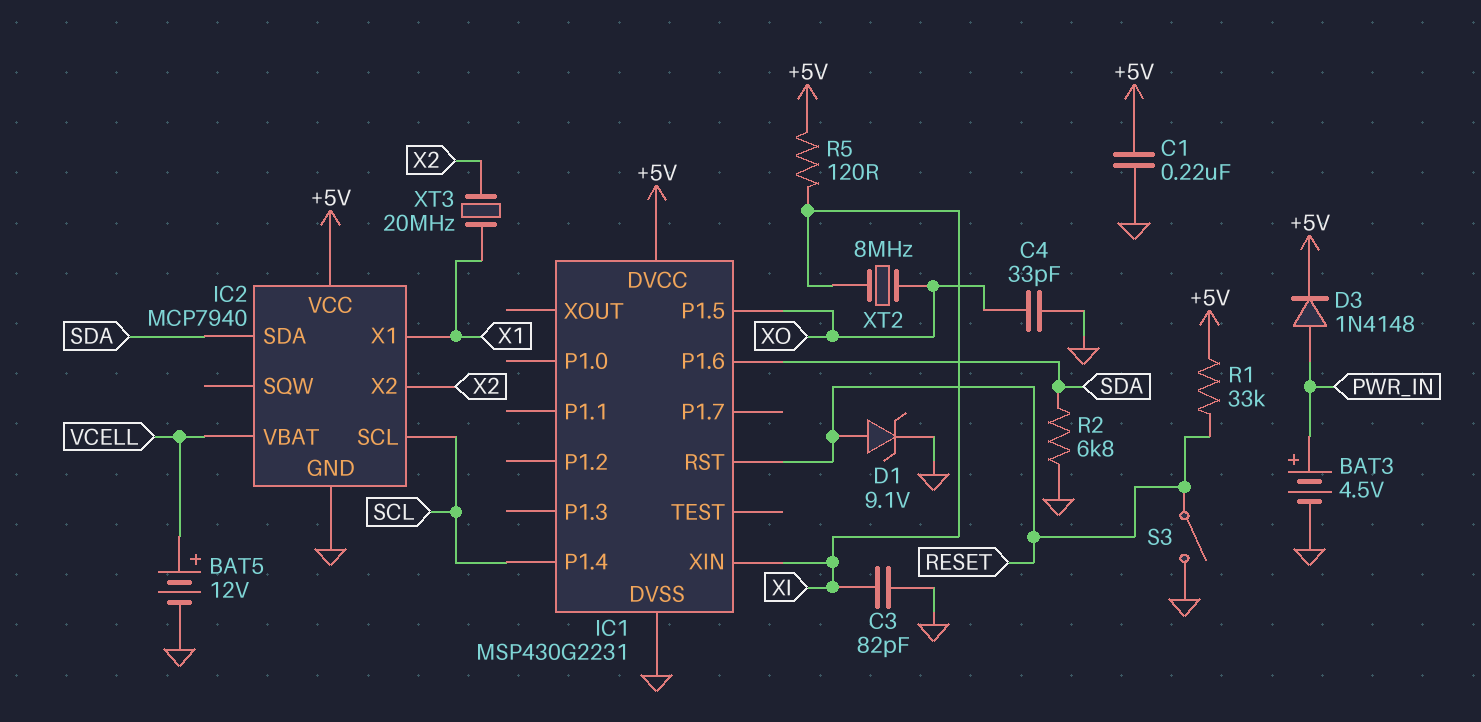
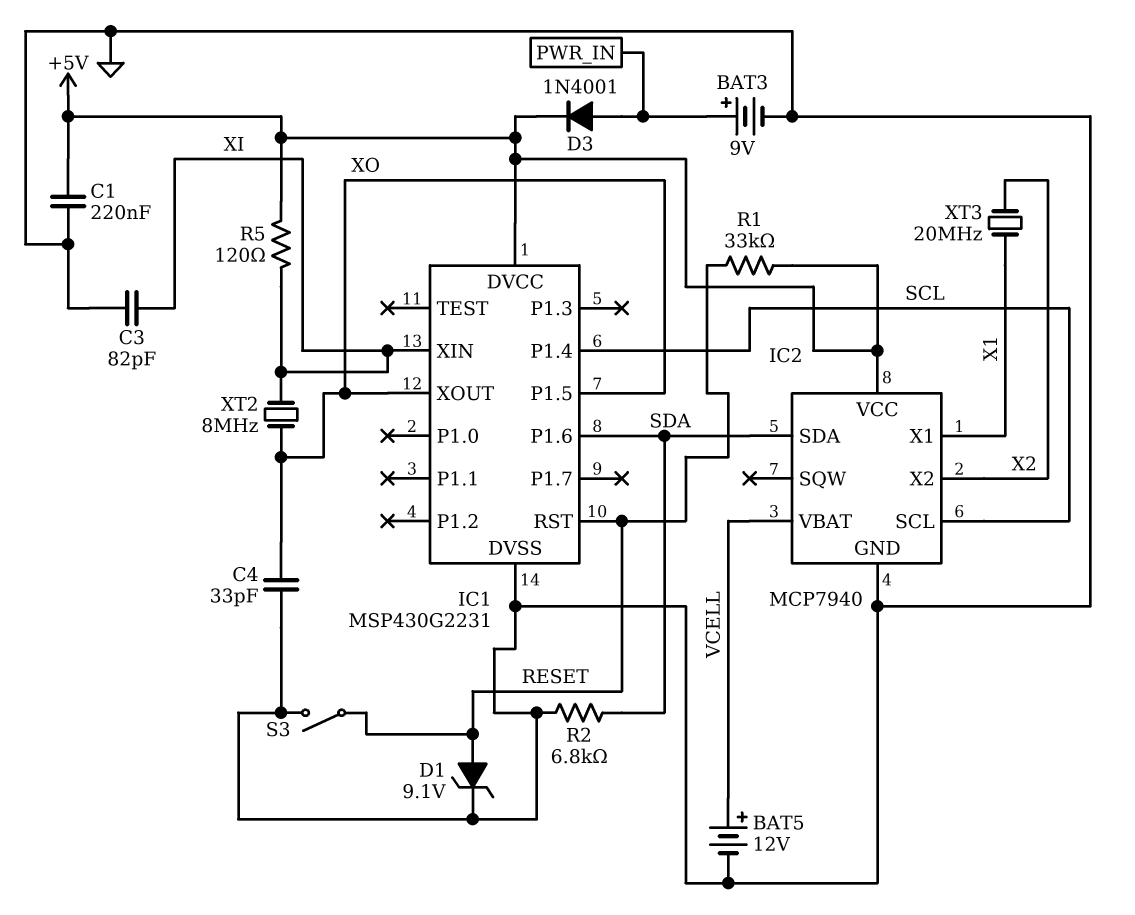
BAT3: 4.5V (plus PWR_IN, minus GND) -> 9V (plus PWR_IN, minus GND)
D3: diode 1N4148 (A PWR_IN, K +5V) -> diode 1N4001 (A PWR_IN, K +5V)
IC1 pin XOUT: none -> XO

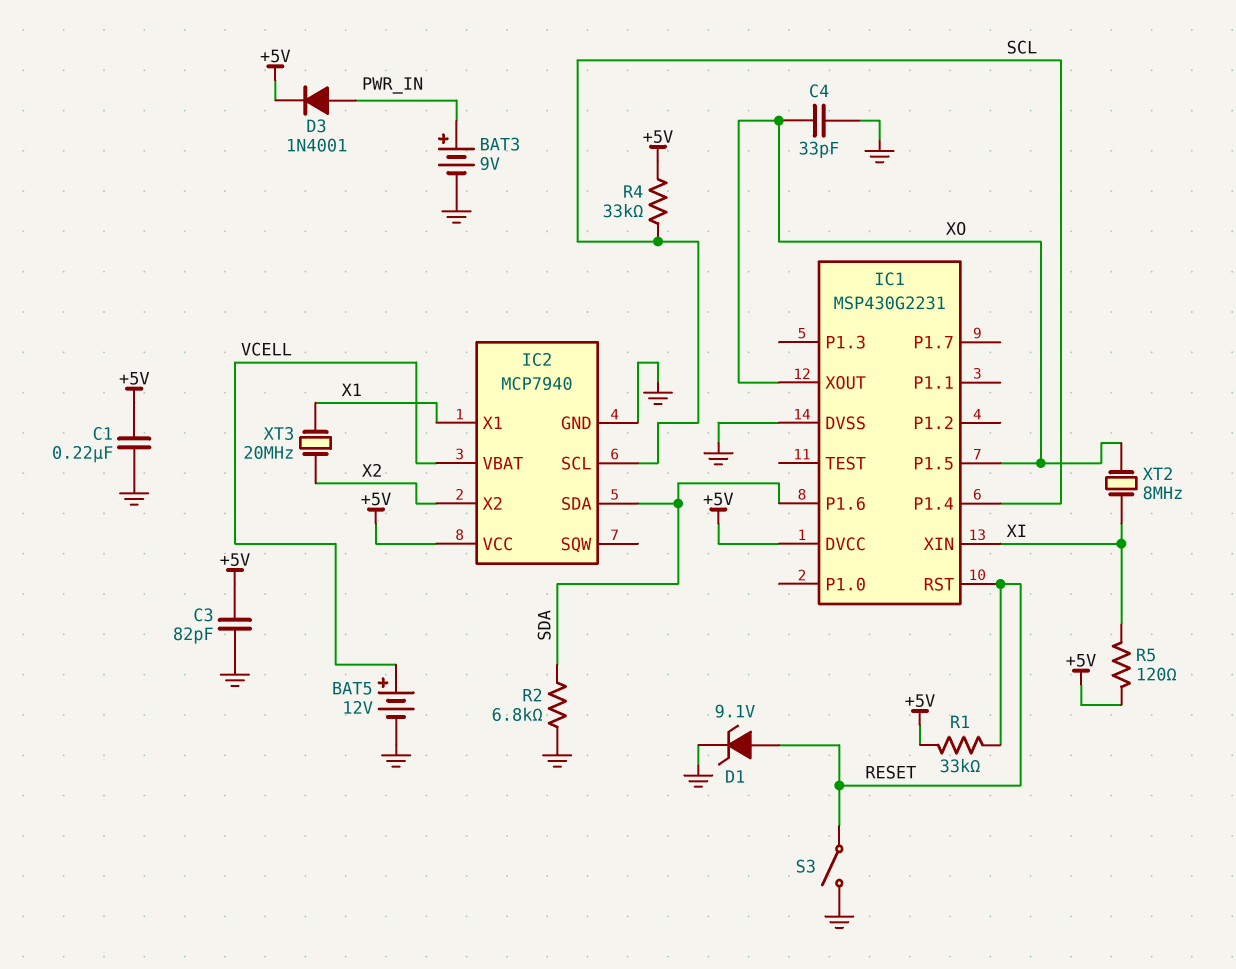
C3: 82pF (GND, XI) -> 82pF (+5V, GND)
R4: none -> 33k (+5V, SCL)

